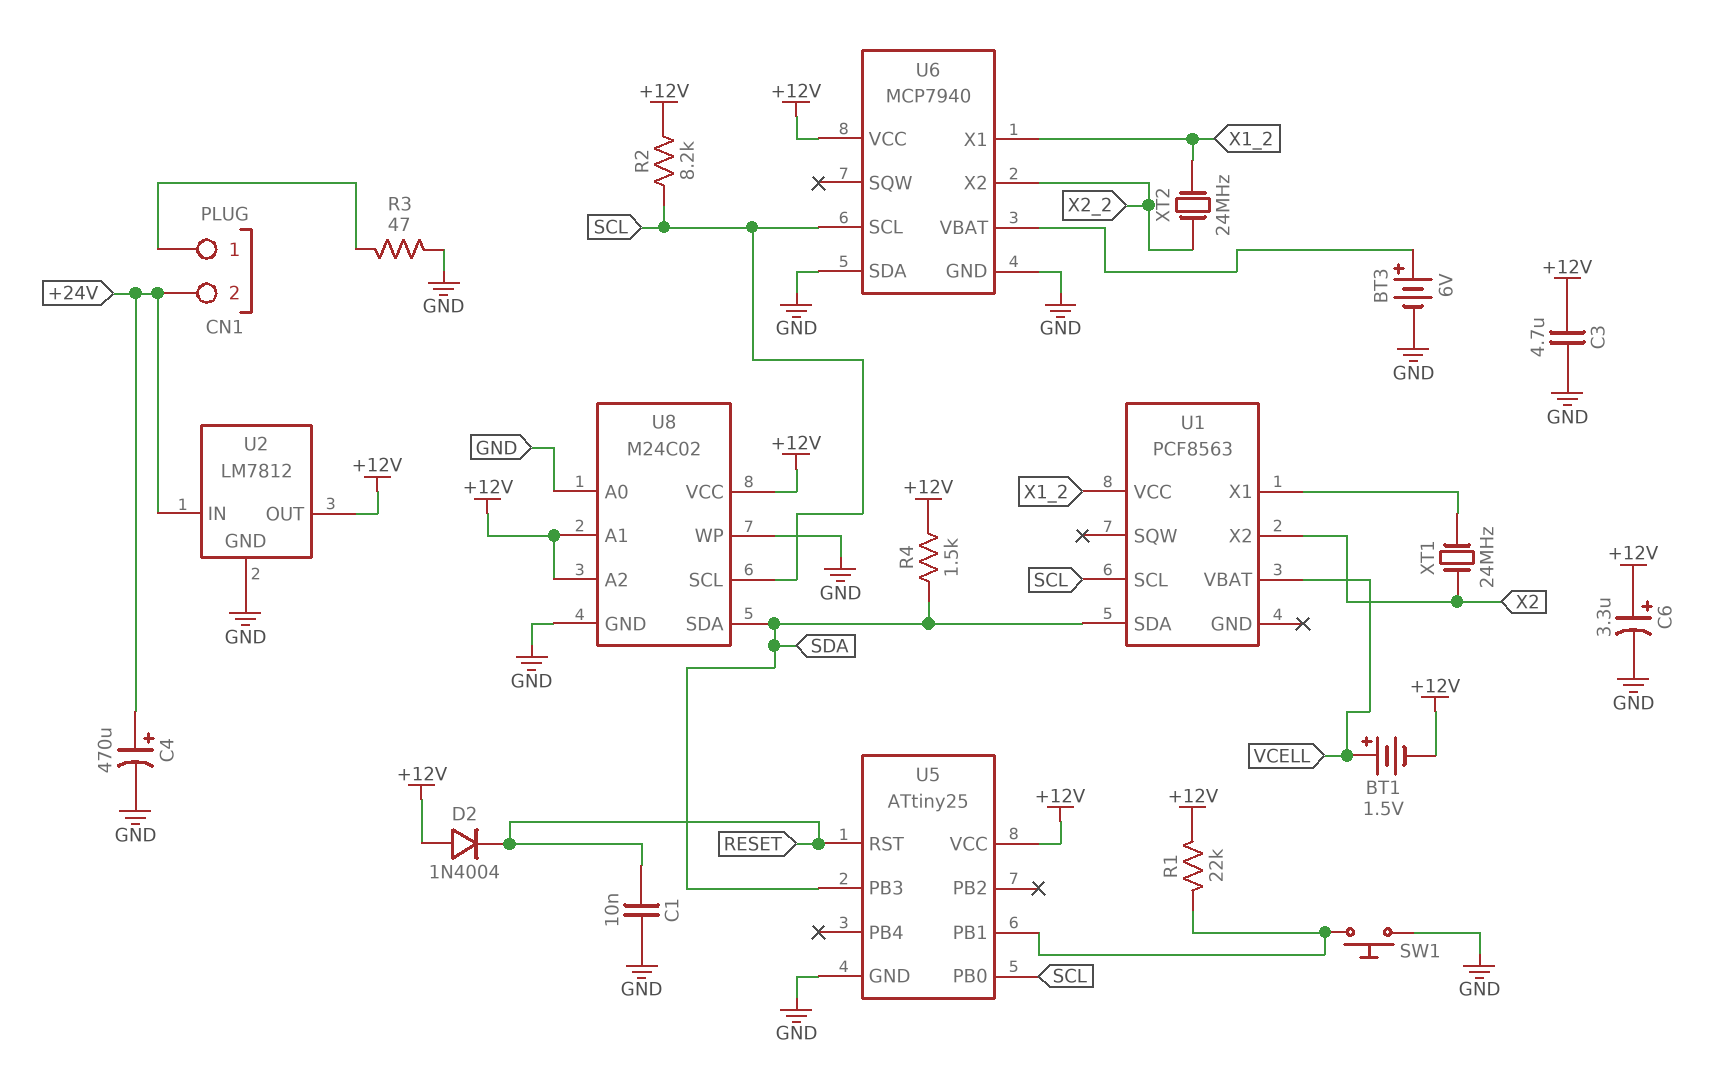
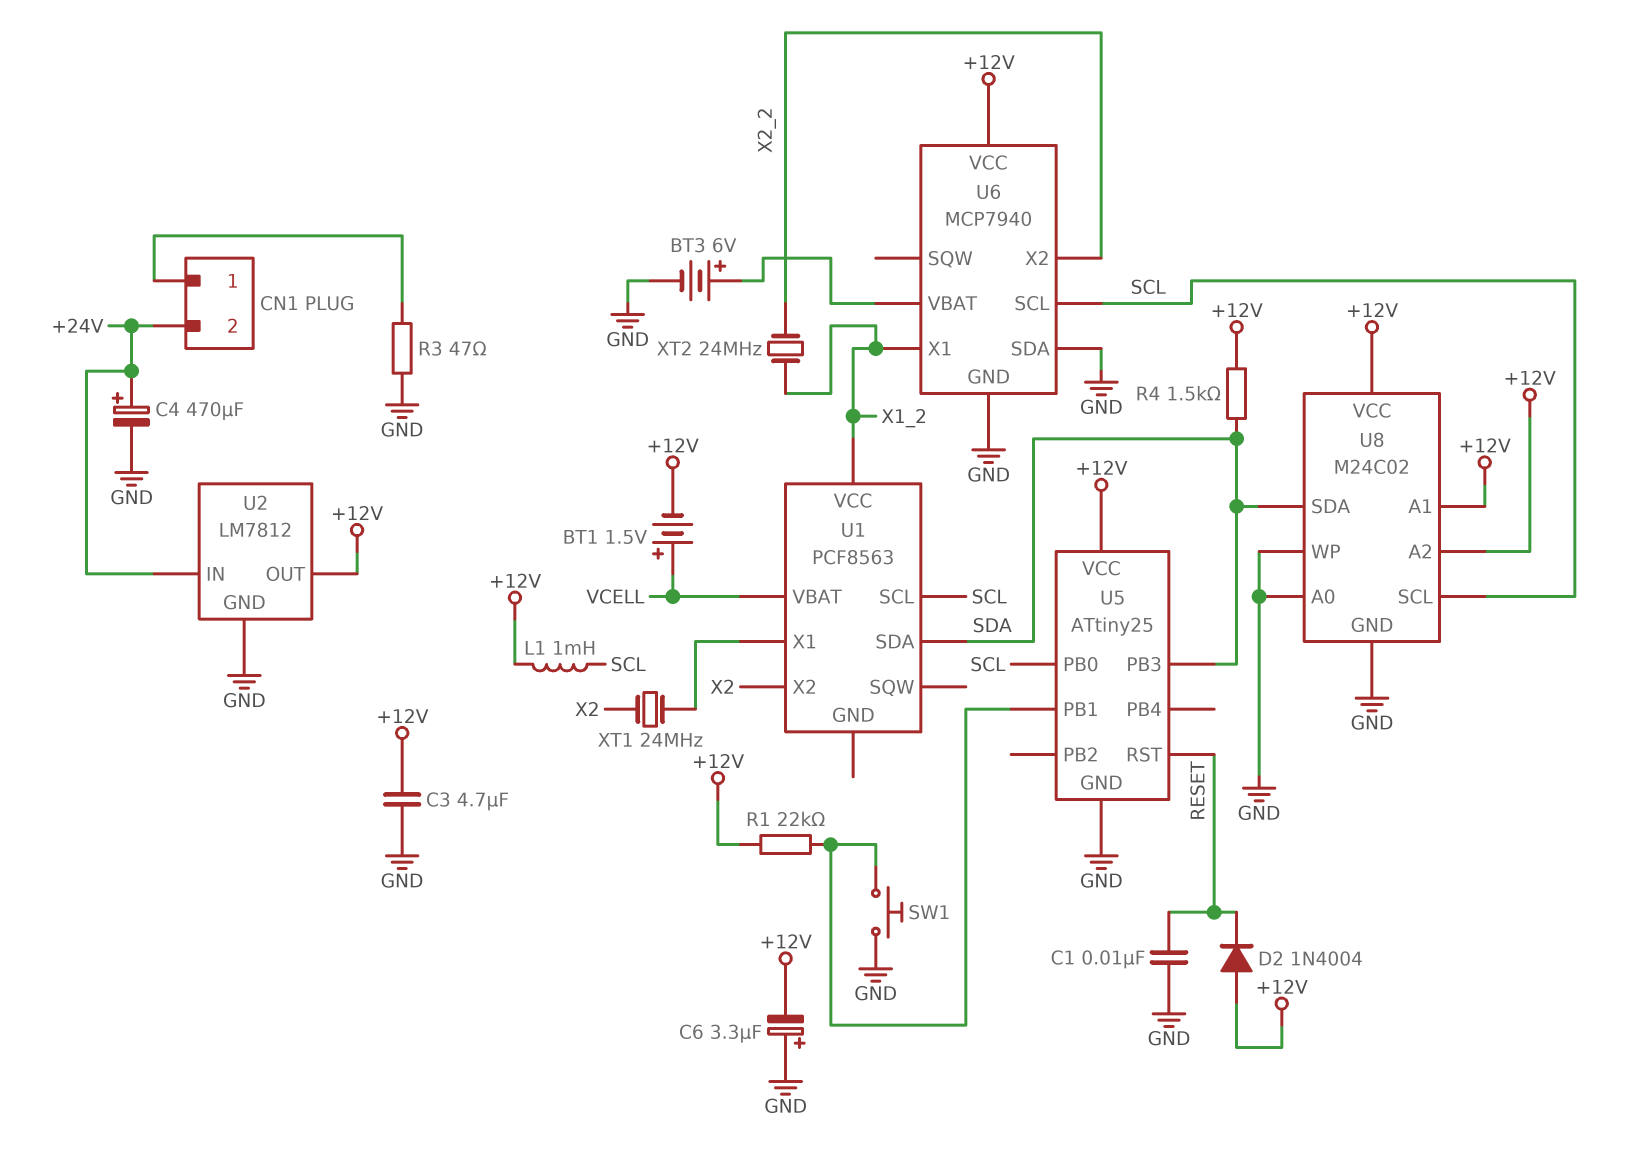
C6: 3.3uF (plus +12V, minus GND) -> 3.3uF (plus GND, minus +12V)
L1: none -> 1mH (+12V, SCL)
R2: 8.2k (+12V, SCL) -> none

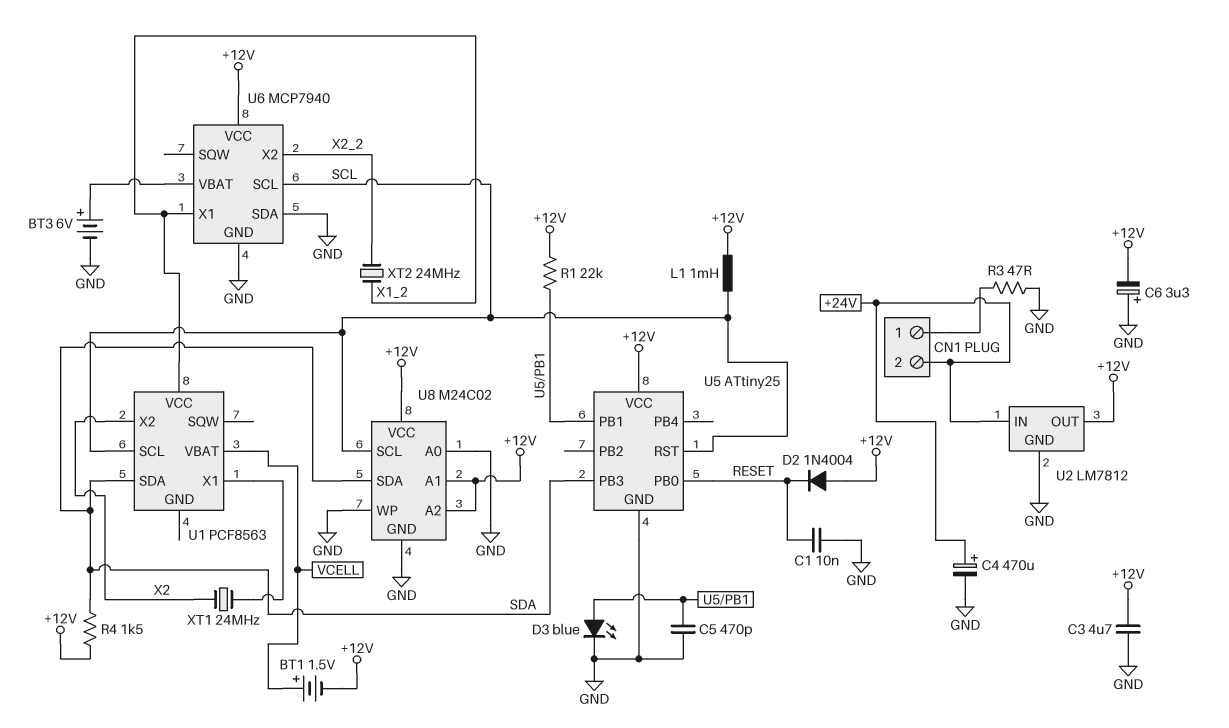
C5: none -> 470pF (GND, U5/PB1)
D3: none -> LED blue (A U5/PB1, K GND)
SW1: button (GND, U5/PB1) -> none
U5 pin PB0: SCL -> RESET
U5 pin RST: RESET -> SCL

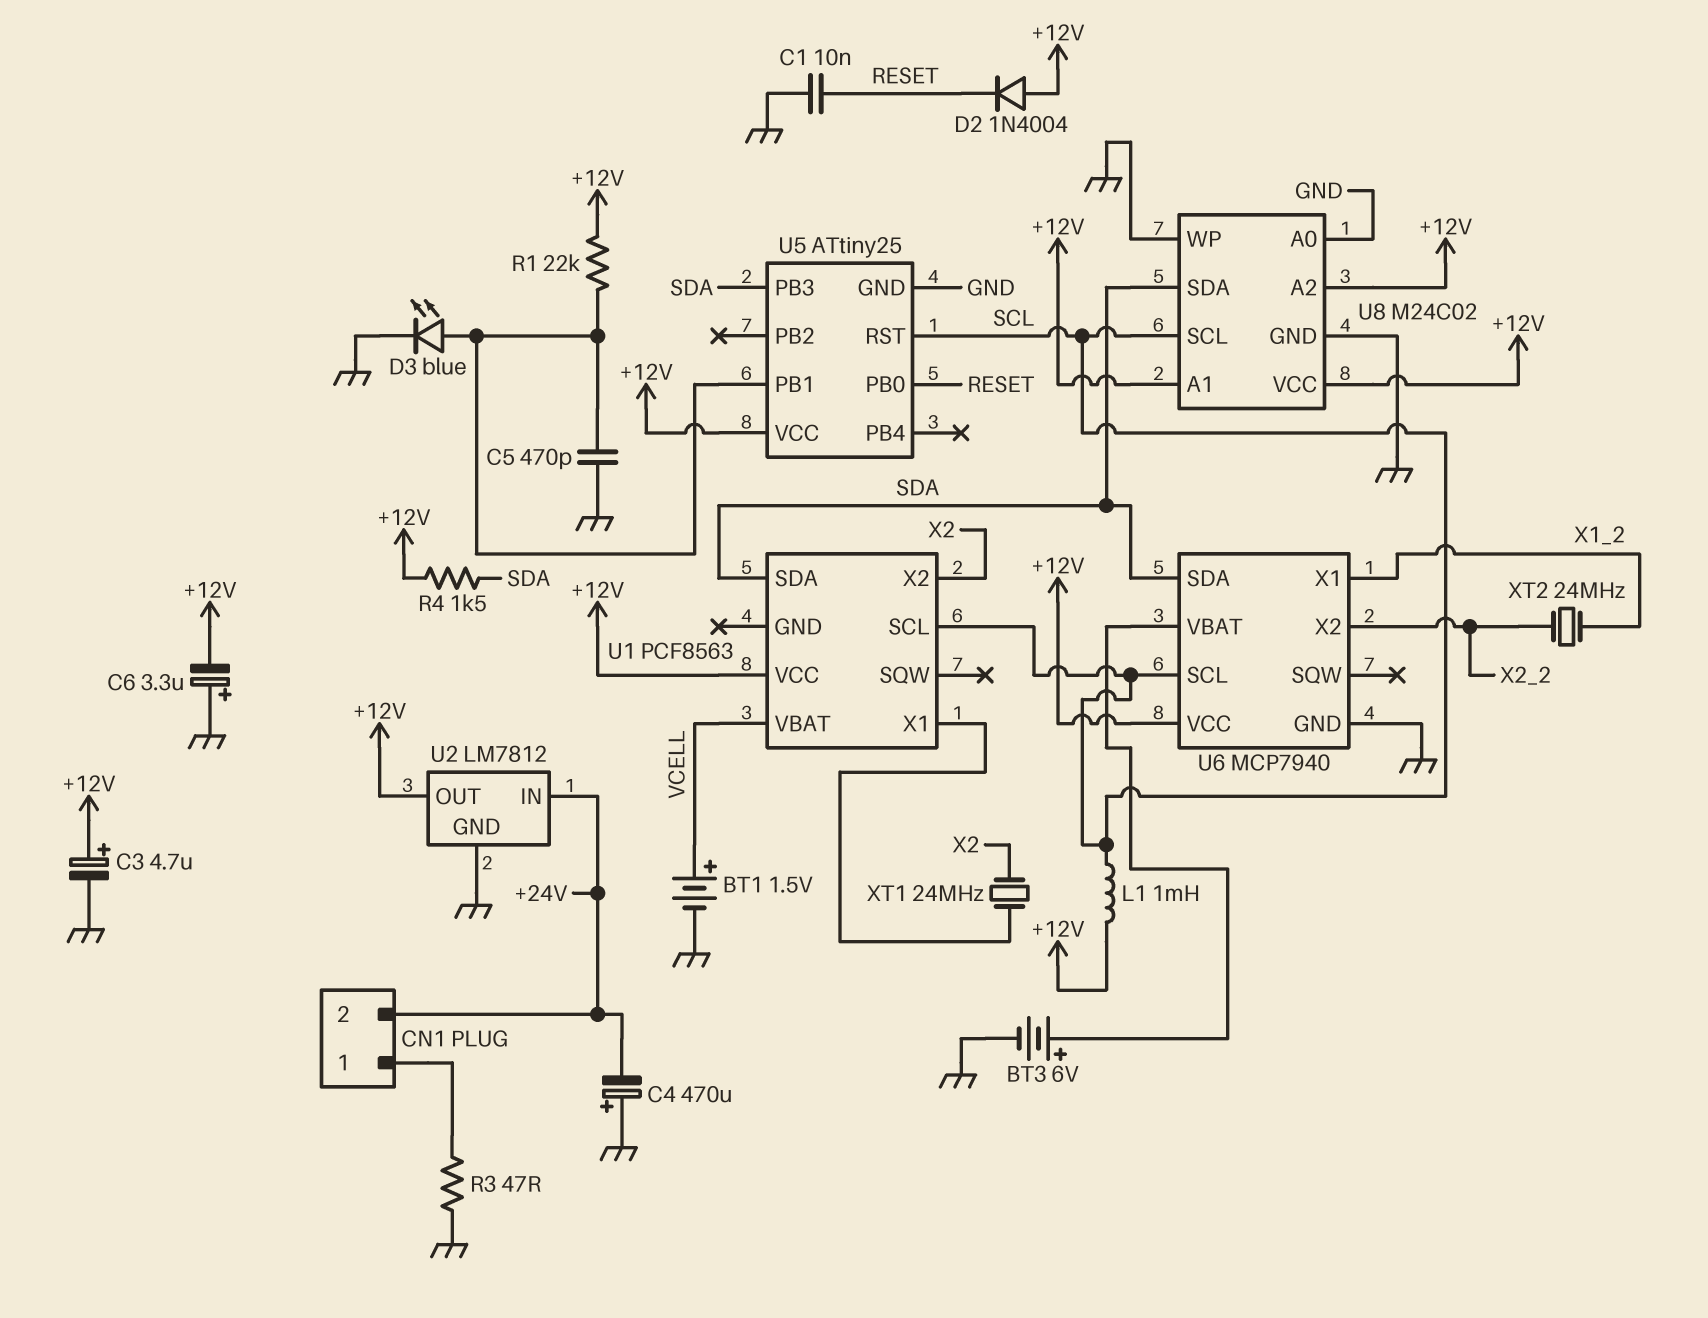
BT1: 1.5V (plus VCELL, minus +12V) -> 1.5V (plus VCELL, minus GND)
C3: 4.7uF (+12V, GND) -> 4.7uF (plus +12V, minus GND)
C4: 470uF (plus +24V, minus GND) -> 470uF (plus GND, minus +24V)
U1 pin VCC: X1_2 -> +12V
U6 pin SDA: GND -> SDA

